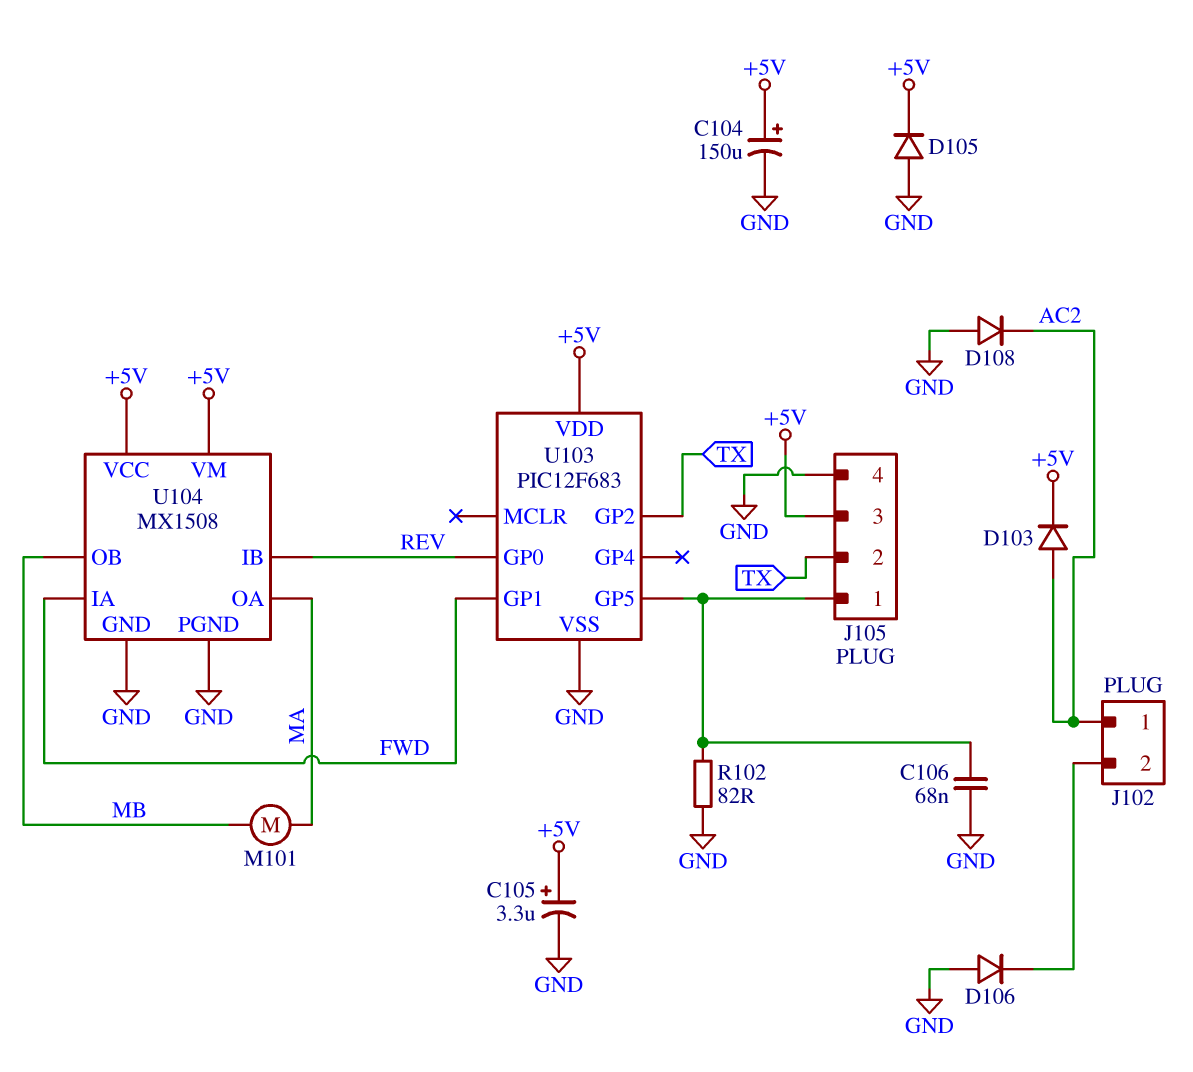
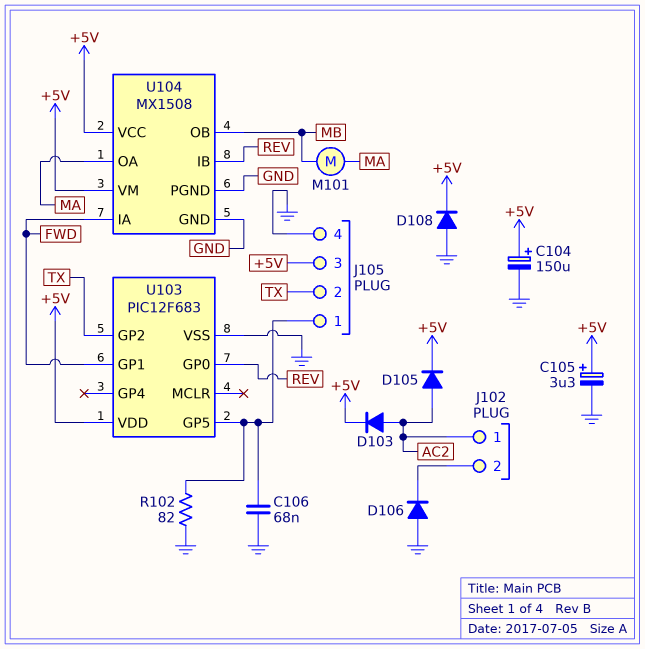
D105: diode (A GND, K +5V) -> diode (A AC2, K +5V)
D108: diode (A GND, K AC2) -> diode (A GND, K +5V)

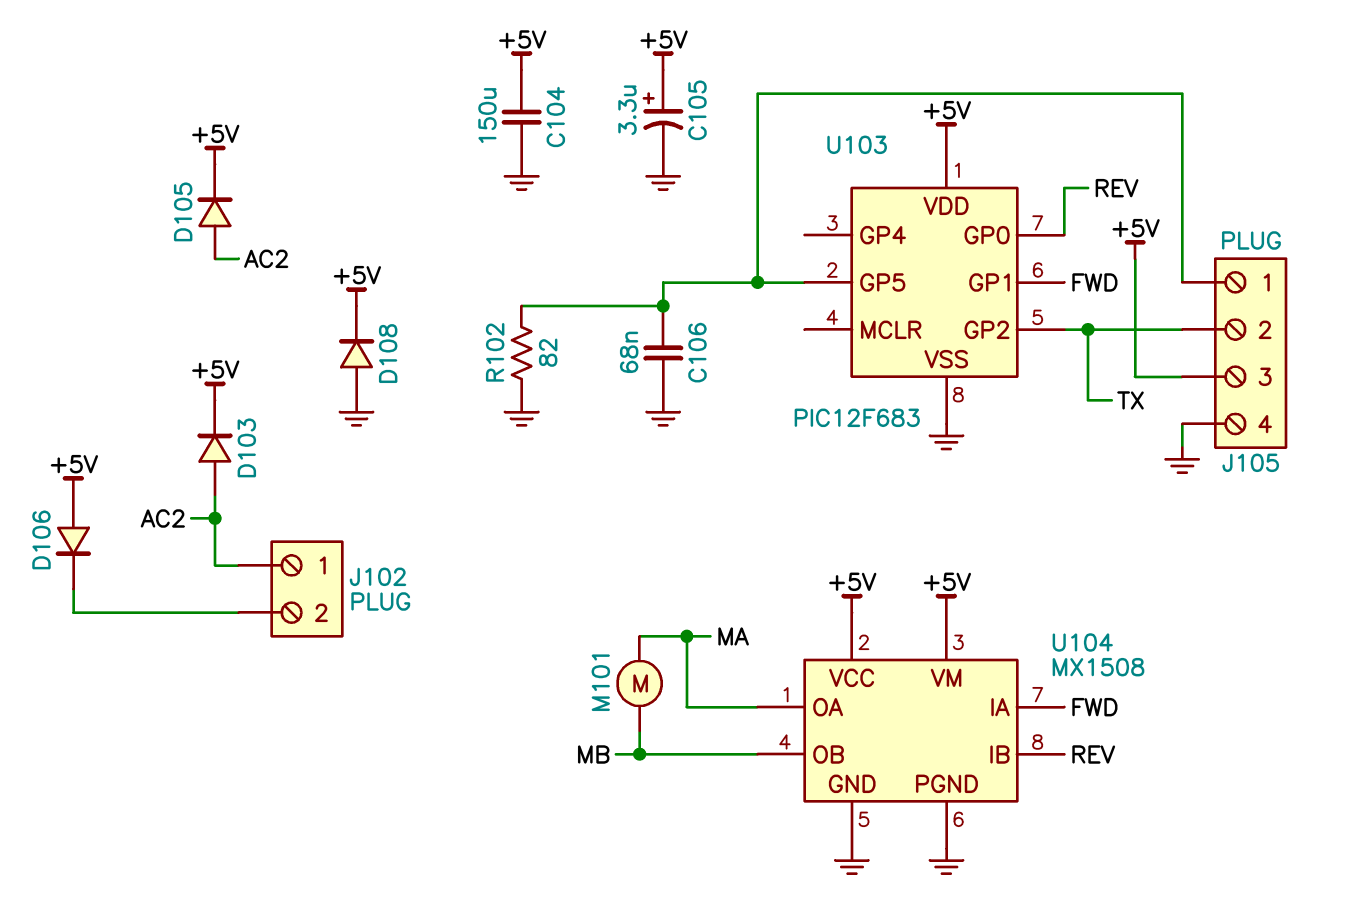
C104: 150uF (plus +5V, minus GND) -> 150uF (+5V, GND)
D106: diode (A GND, K J102/2) -> diode (A +5V, K J102/2)

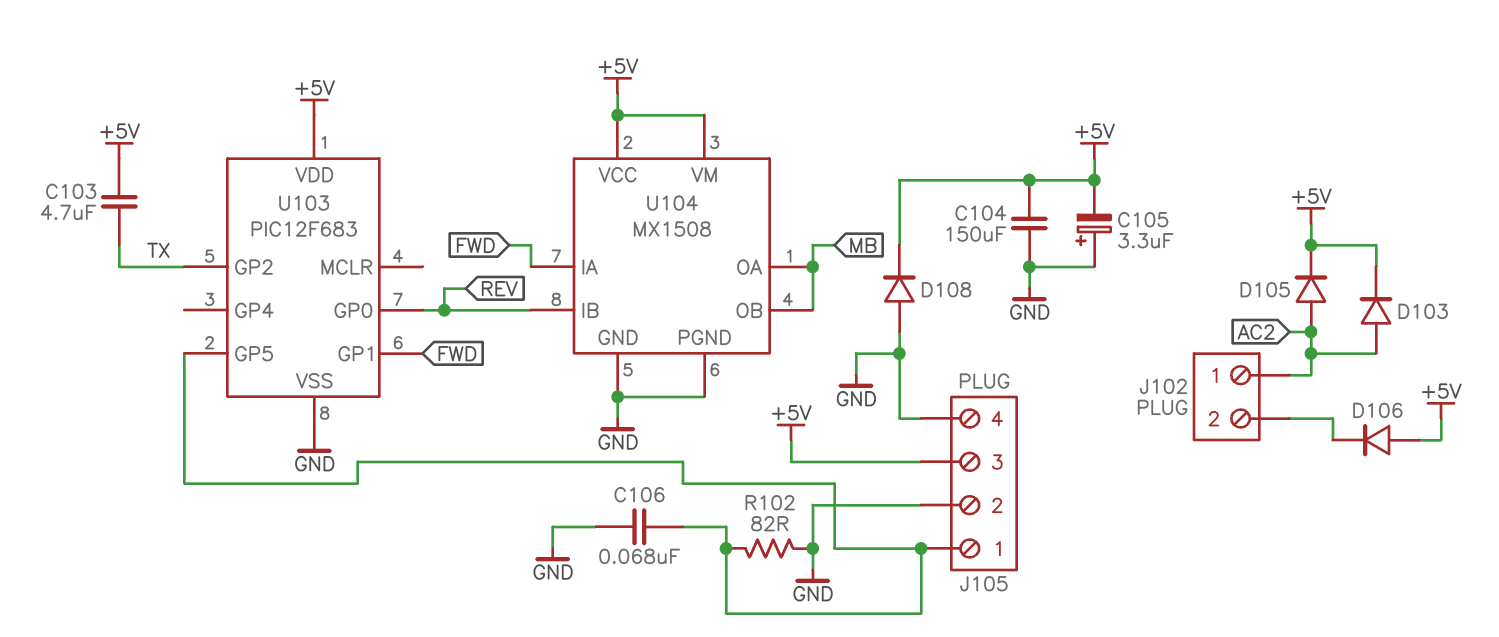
C103: none -> 4.7uF (+5V, TX)
C105: 3.3uF (plus +5V, minus GND) -> 3.3uF (plus GND, minus +5V)
J105 pin 2: TX -> GND
M101: motor (MA, MB) -> none
U104 pin OA: MA -> MB

